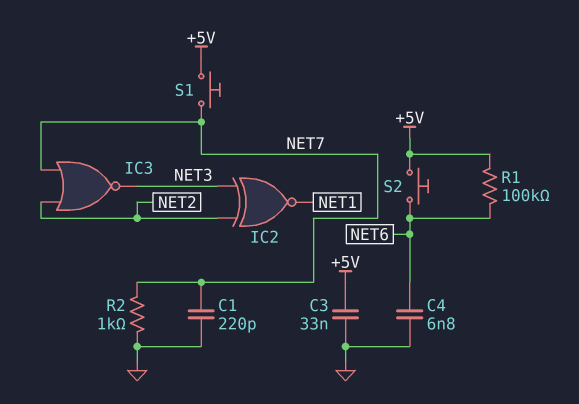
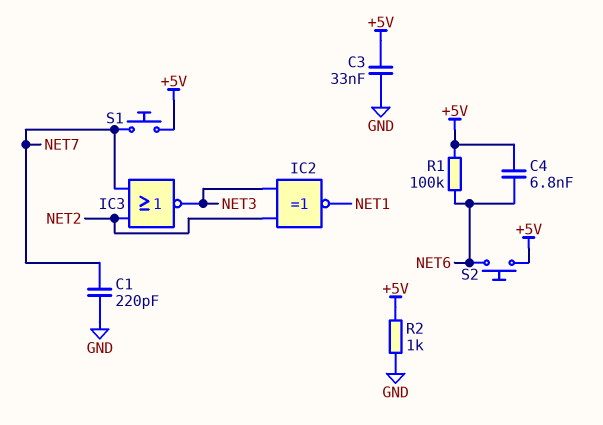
C4: 6.8nF (GND, NET6) -> 6.8nF (+5V, NET6)
R2: 1k (GND, NET7) -> 1k (+5V, GND)

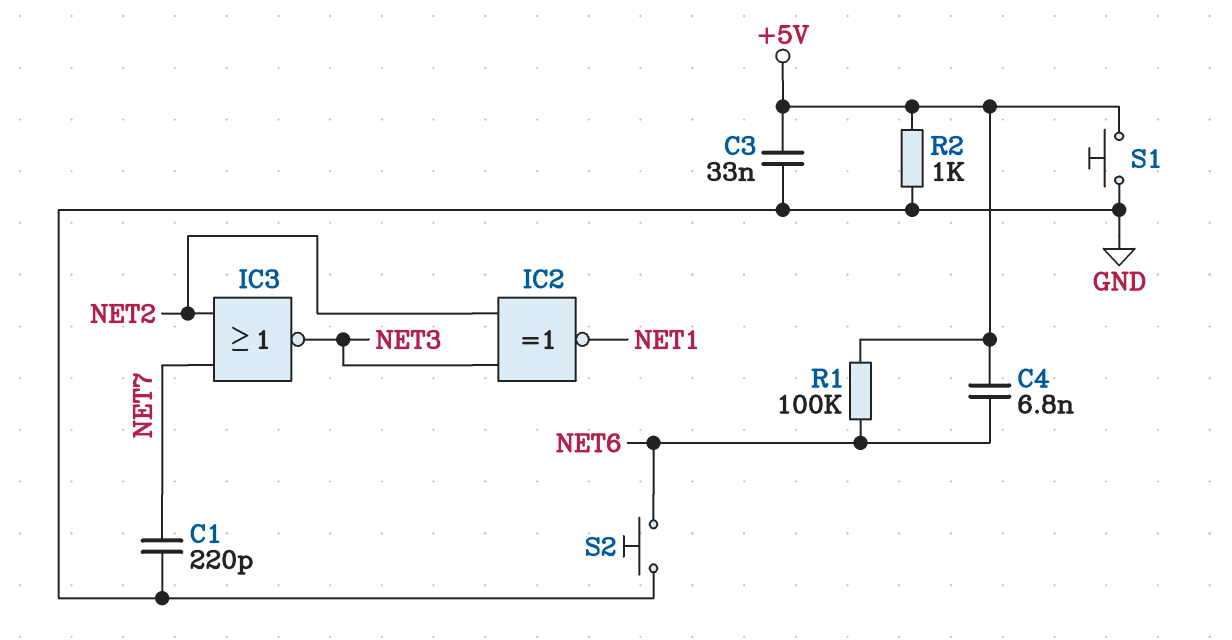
S1: button (+5V, NET7) -> button (+5V, GND)
S2: button (+5V, NET6) -> button (GND, NET6)

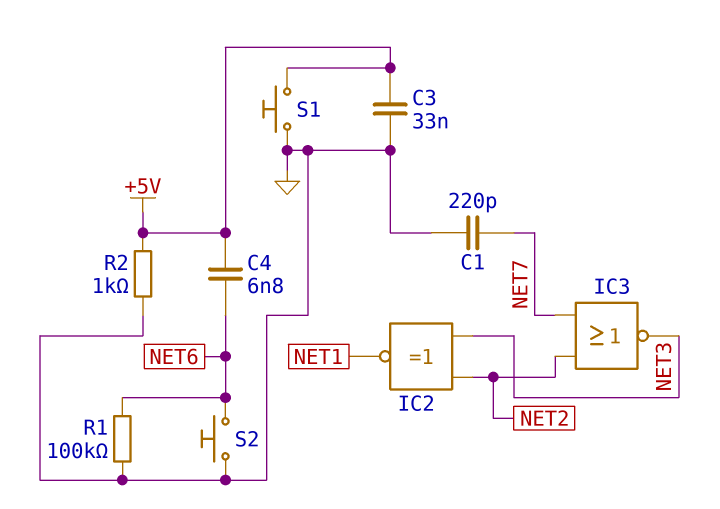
R1: 100k (+5V, NET6) -> 100k (GND, NET6)

